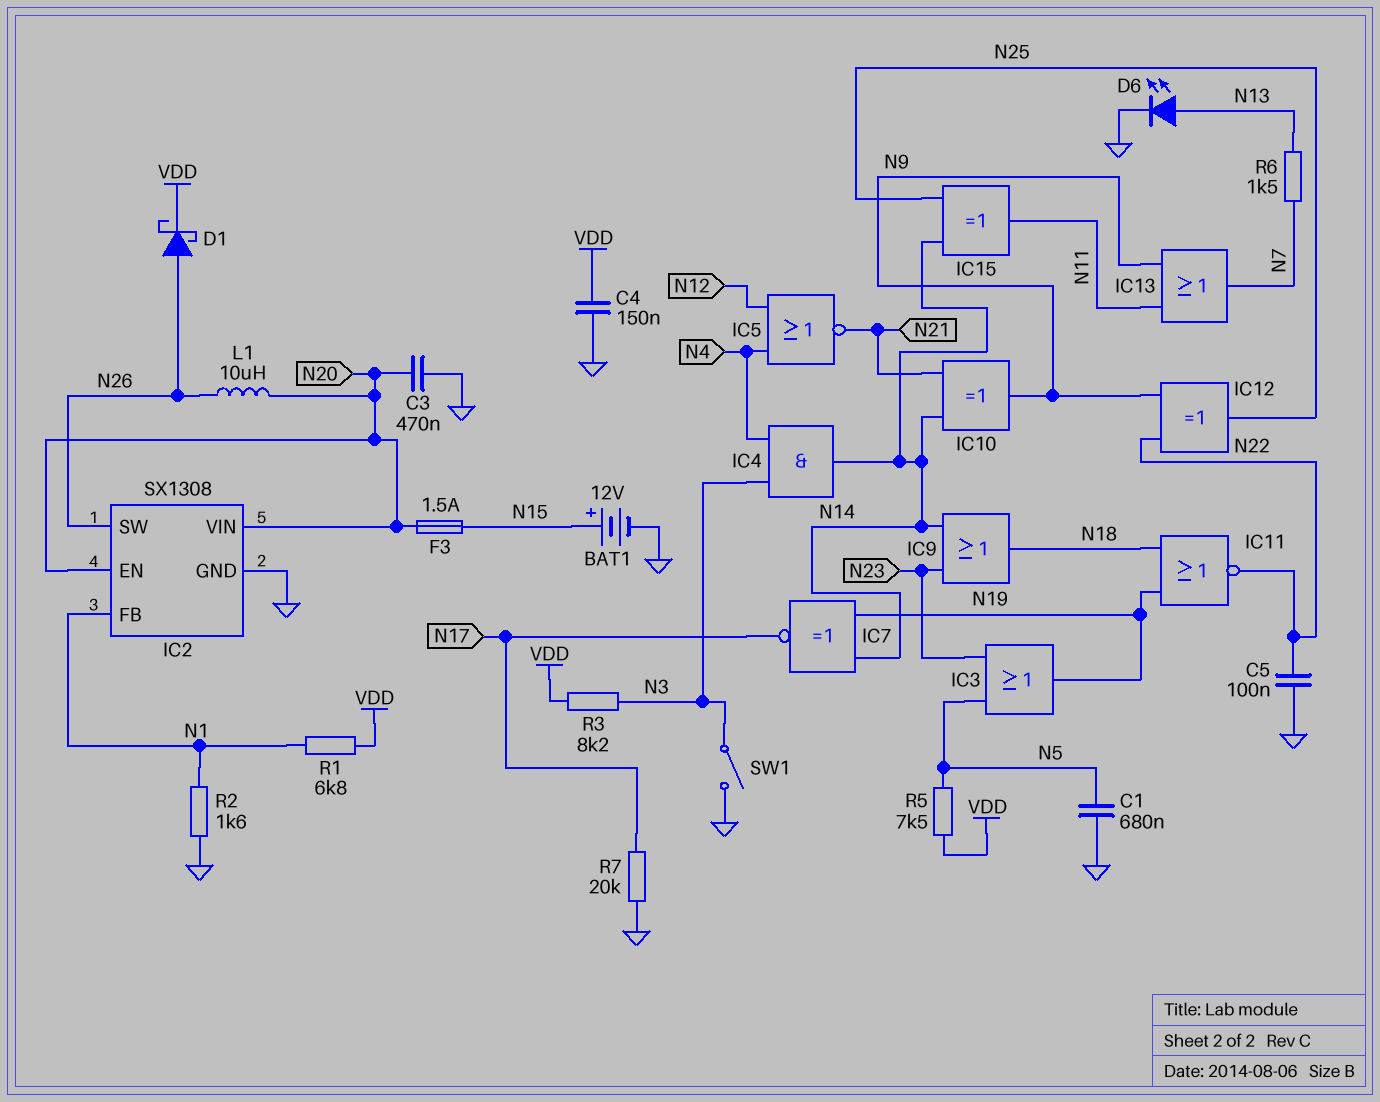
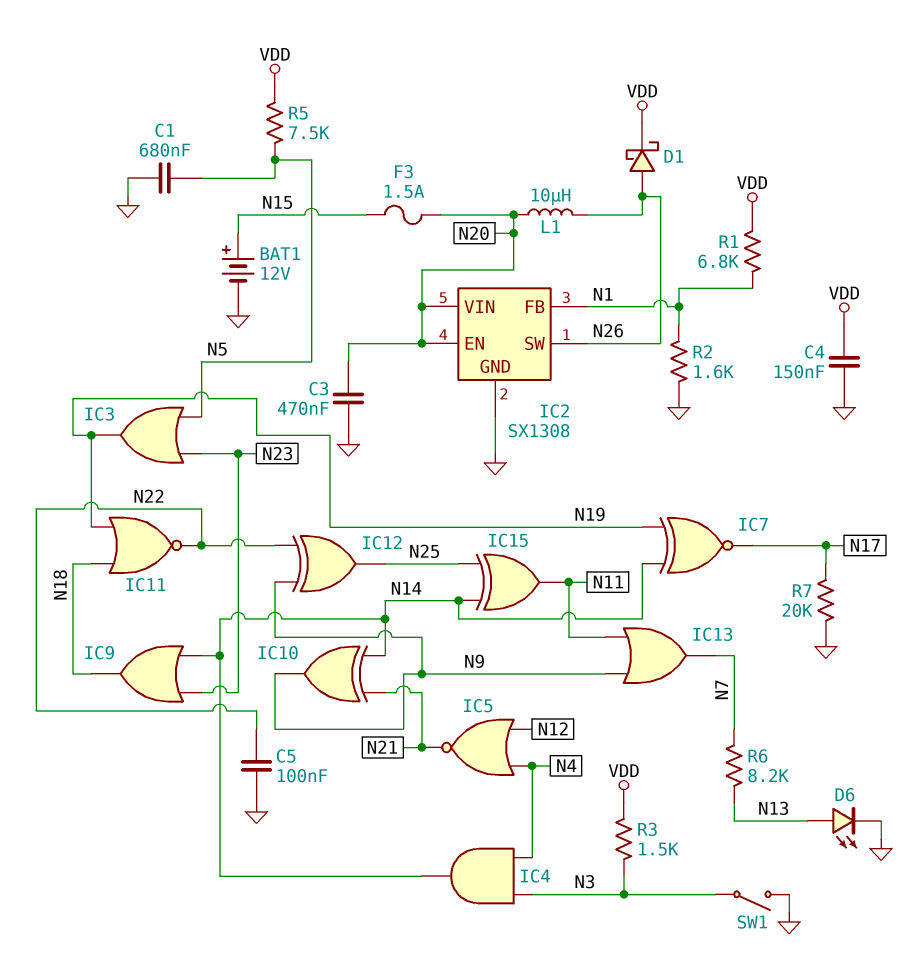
R3: 8.2k (N3, VDD) -> 1.5k (N3, VDD)
R6: 1.5k (N7, N13) -> 8.2k (N7, N13)

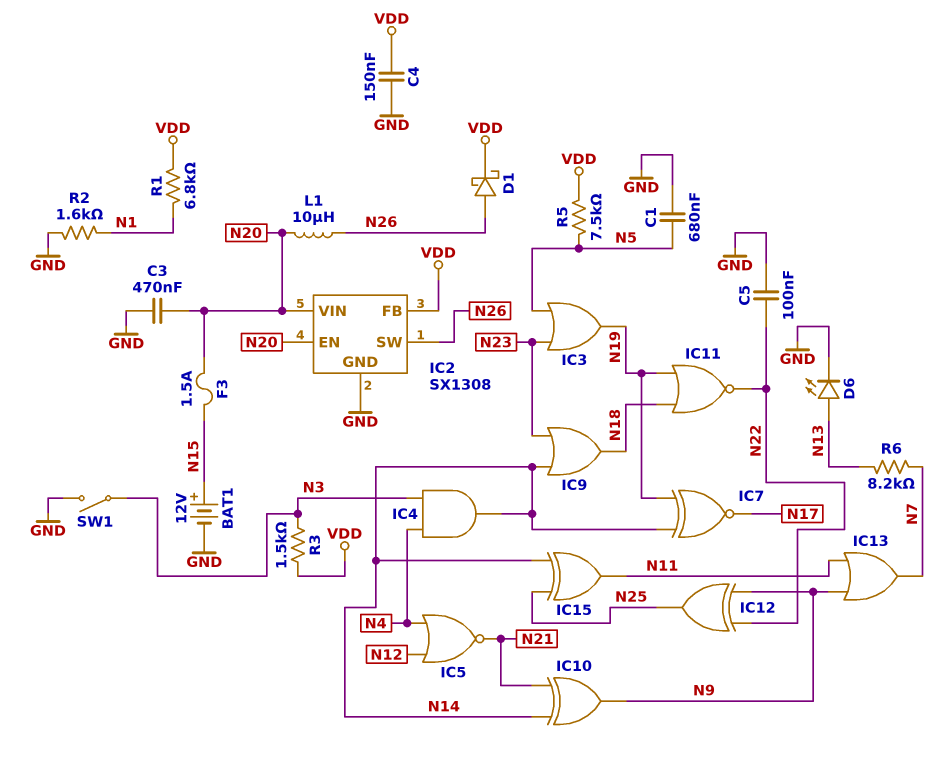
IC2 pin FB: N1 -> VDD
R7: 20k (GND, N17) -> none

